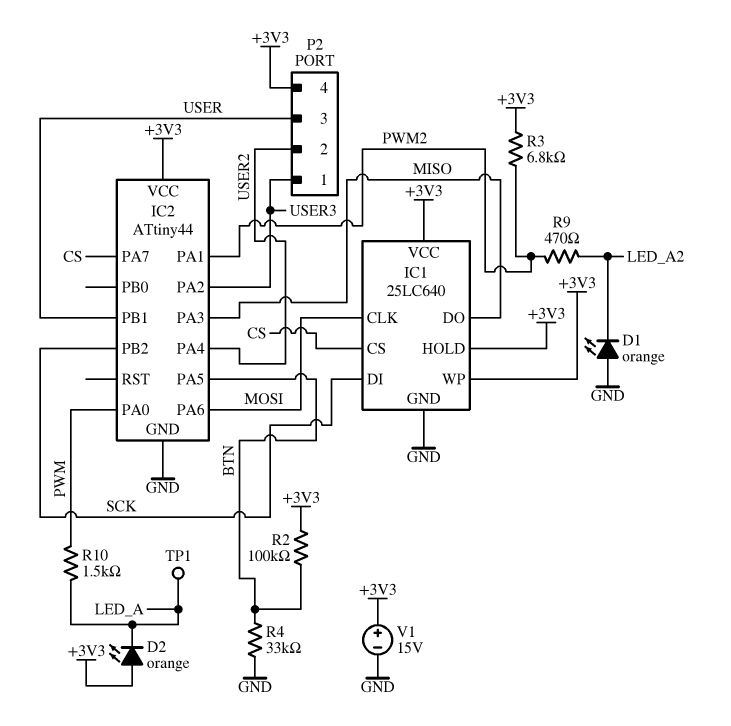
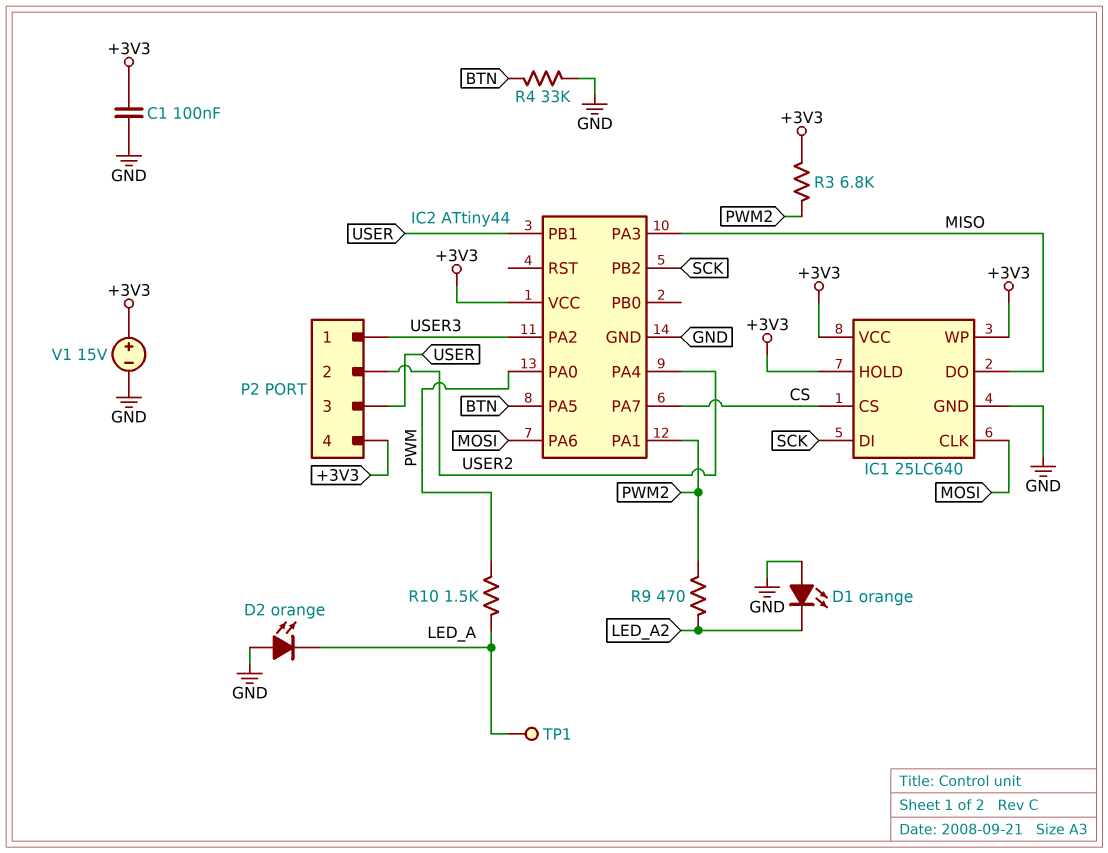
C1: none -> 100nF (+3V3, GND)
D2: LED orange (A +3V3, K LED_A) -> LED orange (A GND, K LED_A)
R2: 100k (+3V3, BTN) -> none

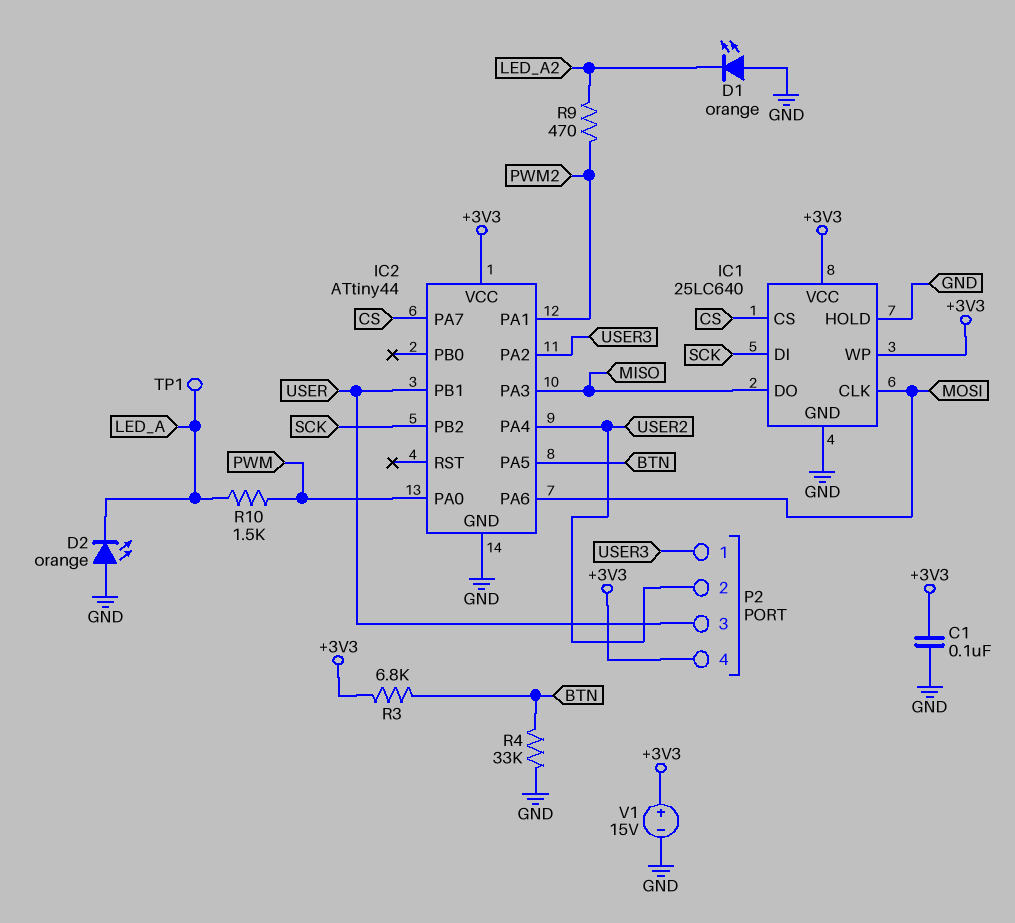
IC1 pin HOLD: +3V3 -> GND
R3: 6.8k (+3V3, PWM2) -> 6.8k (+3V3, BTN)

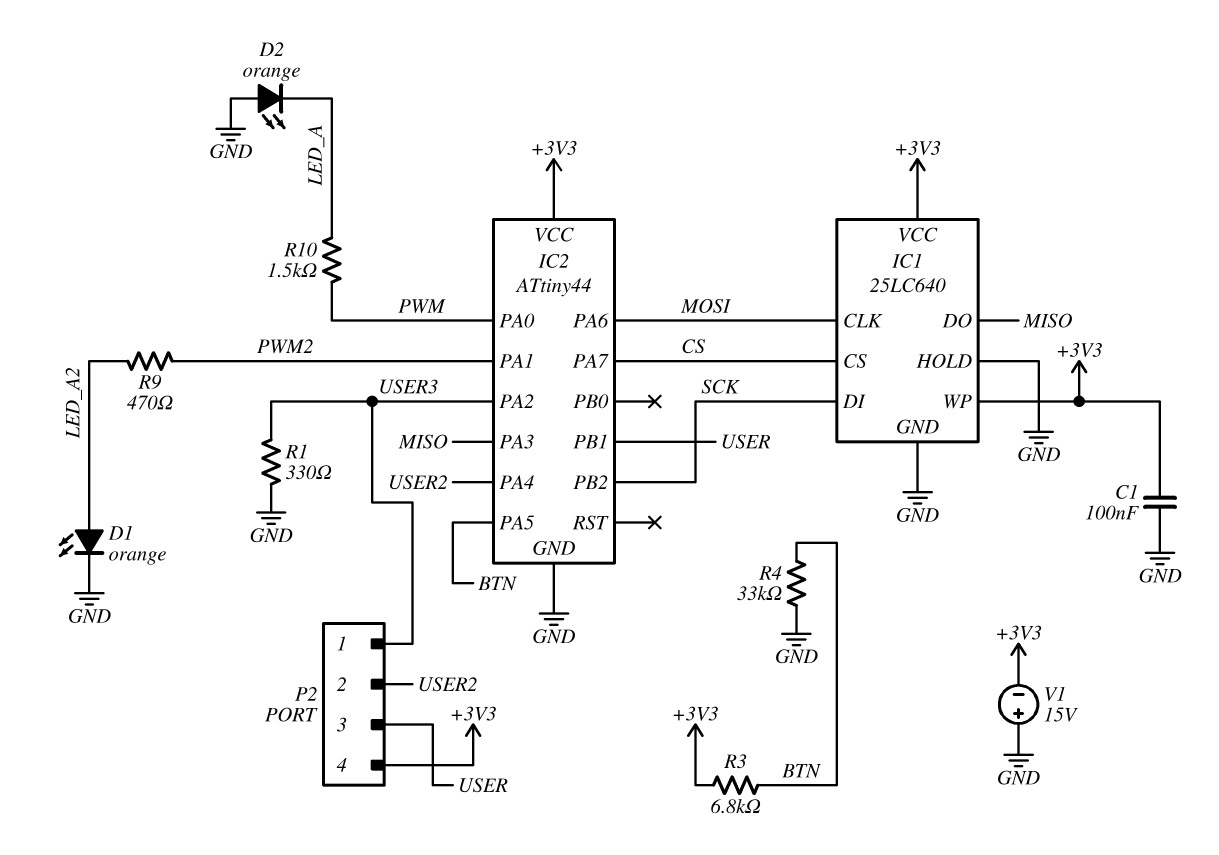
D1: LED orange (A GND, K LED_A2) -> LED orange (A LED_A2, K GND)
R1: none -> 330 (GND, USER3)
TP1: test point (LED_A) -> none
V1: 15V (plus +3V3, minus GND) -> 15V (plus GND, minus +3V3)

